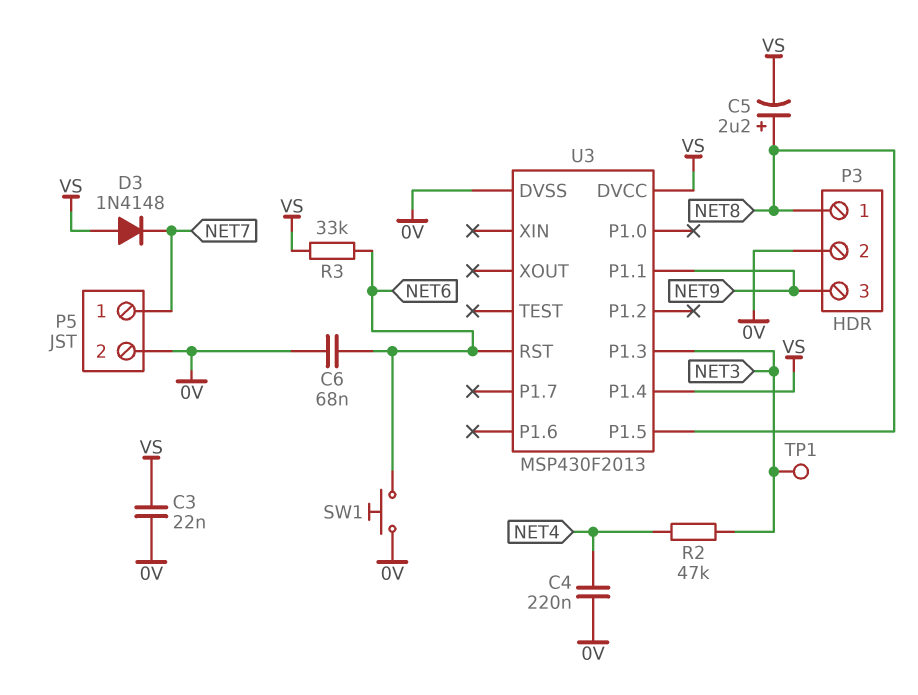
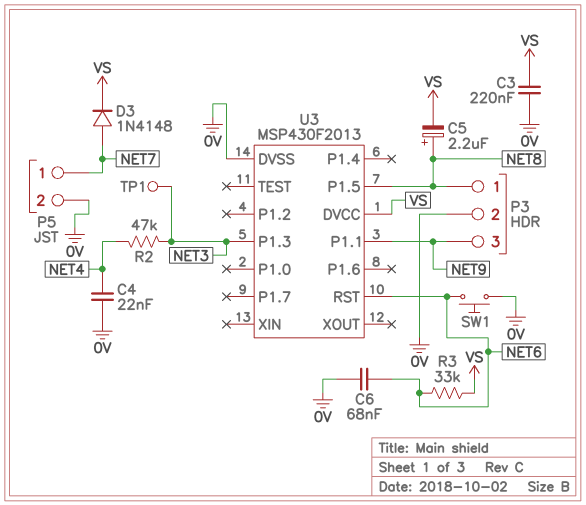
C3: 22nF (0V, VS) -> 220nF (0V, VS)
C4: 220nF (0V, NET4) -> 22nF (0V, NET4)
D3: diode 1N4148 (A VS, K NET7) -> diode 1N4148 (A NET7, K VS)
U3 pin P1.4: VS -> none

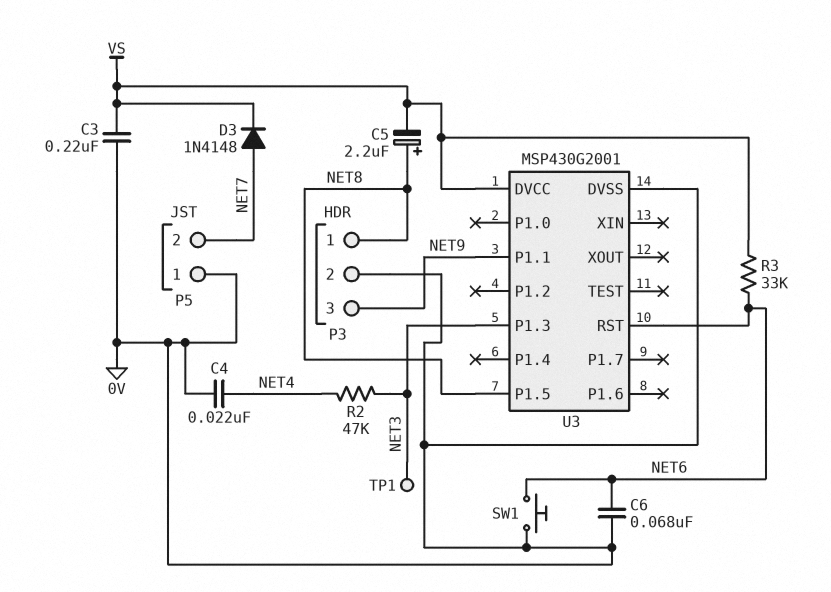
P5 pin 1: NET7 -> 0V
P5 pin 2: 0V -> NET7
U3: MSP430F2013 -> MSP430G2001

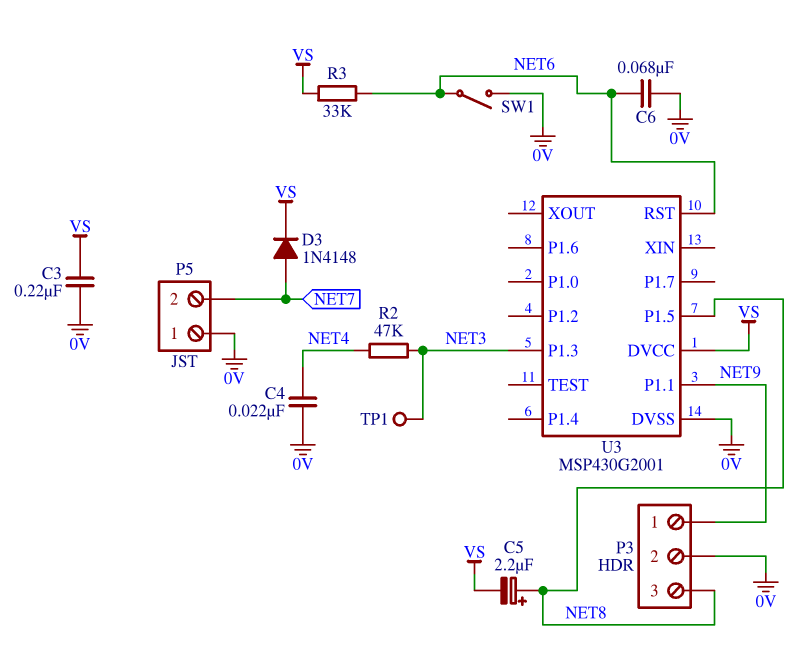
P3 pin 1: NET8 -> NET9
P3 pin 3: NET9 -> NET8
SW1: button (0V, NET6) -> switch (0V, NET6)

